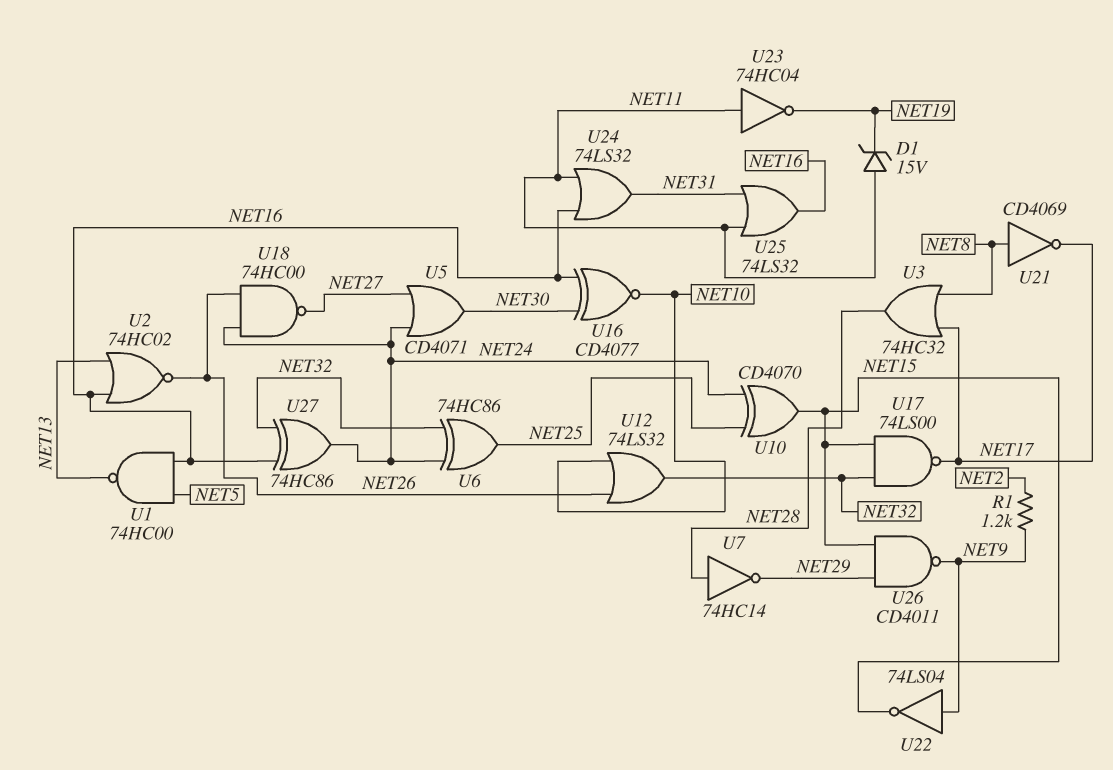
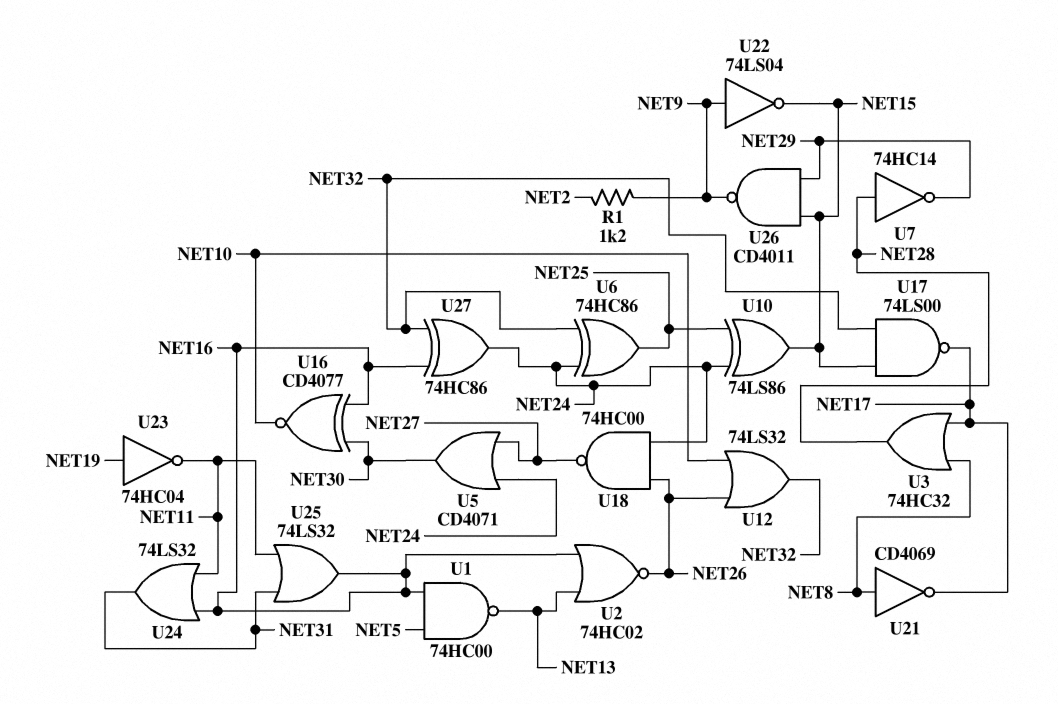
D1: zener 15V (A NET11, K NET19) -> none
U10: XOR CD4070 (in NET24, in NET25, out NET15) -> XOR 74LS86 (in NET24, in NET25, out NET15)
U23: NOT 74HC04 (in NET11, out NET19) -> NOT 74HC04 (in NET19, out NET11)

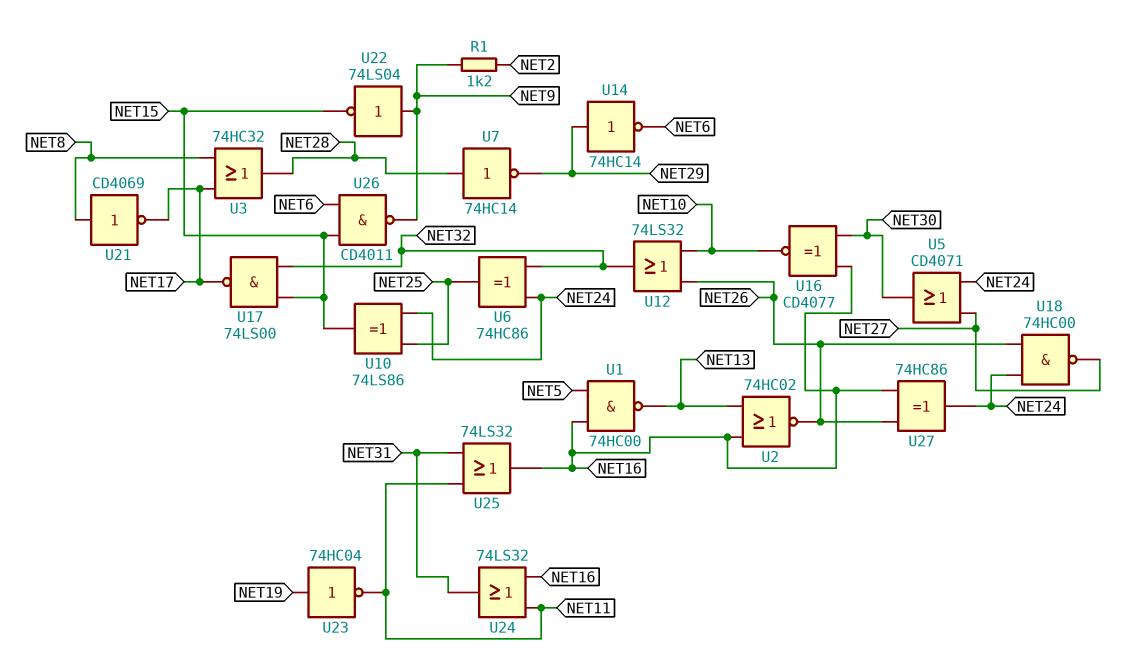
U14: none -> NOT 74HC14 (in NET29, out NET6)
U26: NAND CD4011 (in NET15, in NET29, out NET9) -> NAND CD4011 (in NET6, in NET15, out NET9)
U27: XOR 74HC86 (in NET16, in NET32, out NET24) -> XOR 74HC86 (in NET16, in NET26, out NET24)

